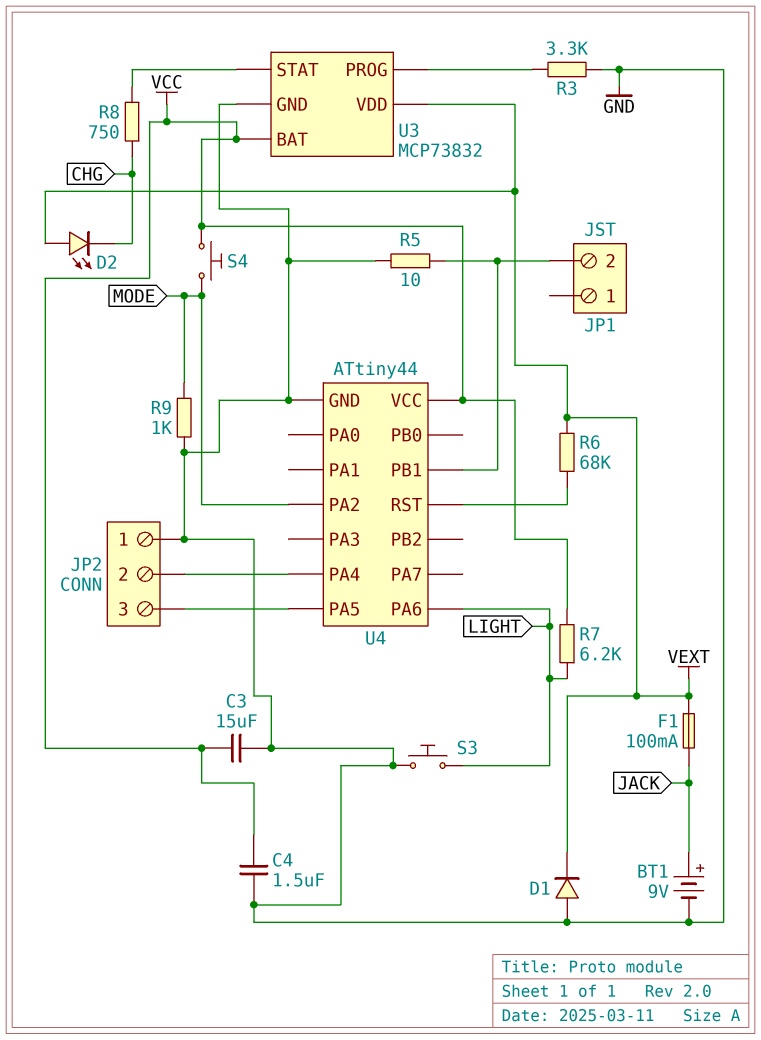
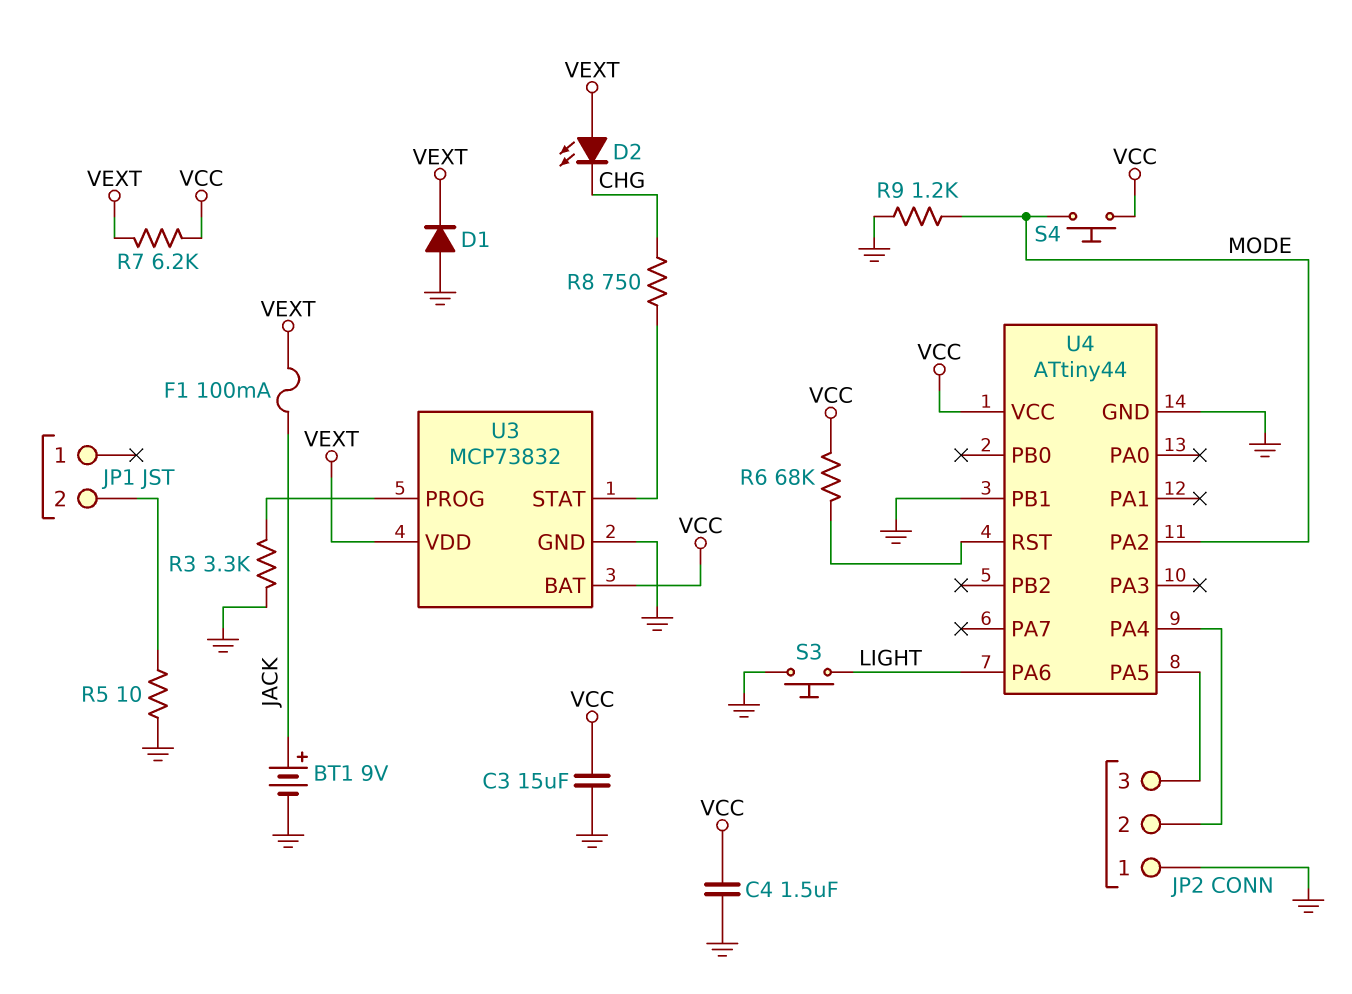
R6: 68k (U4/RST, VEXT) -> 68k (U4/RST, VCC)
R7: 6.2k (LIGHT, VCC) -> 6.2k (VCC, VEXT)
R9: 1k (GND, MODE) -> 1.2k (GND, MODE)
U4 pin PB1: JP1/2 -> GND

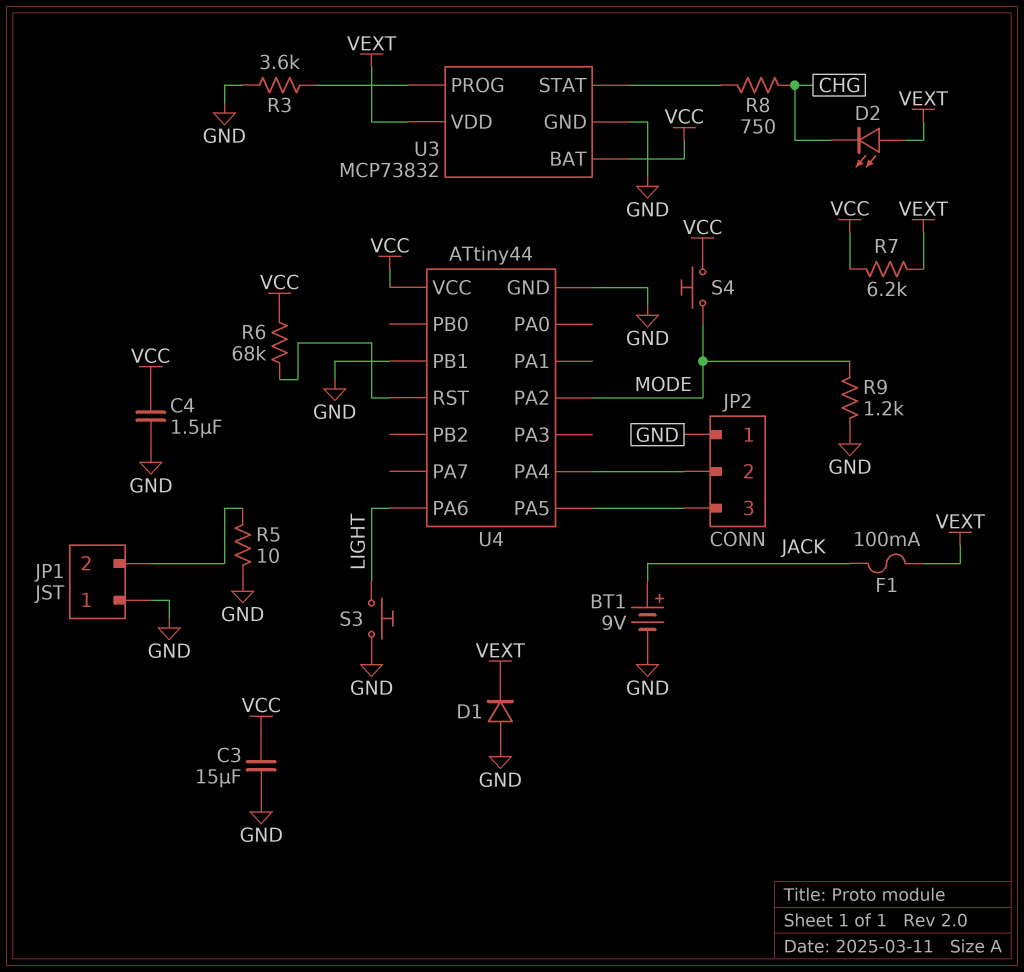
JP1 pin 1: none -> GND
R3: 3.3k (GND, U3/PROG) -> 3.6k (GND, U3/PROG)

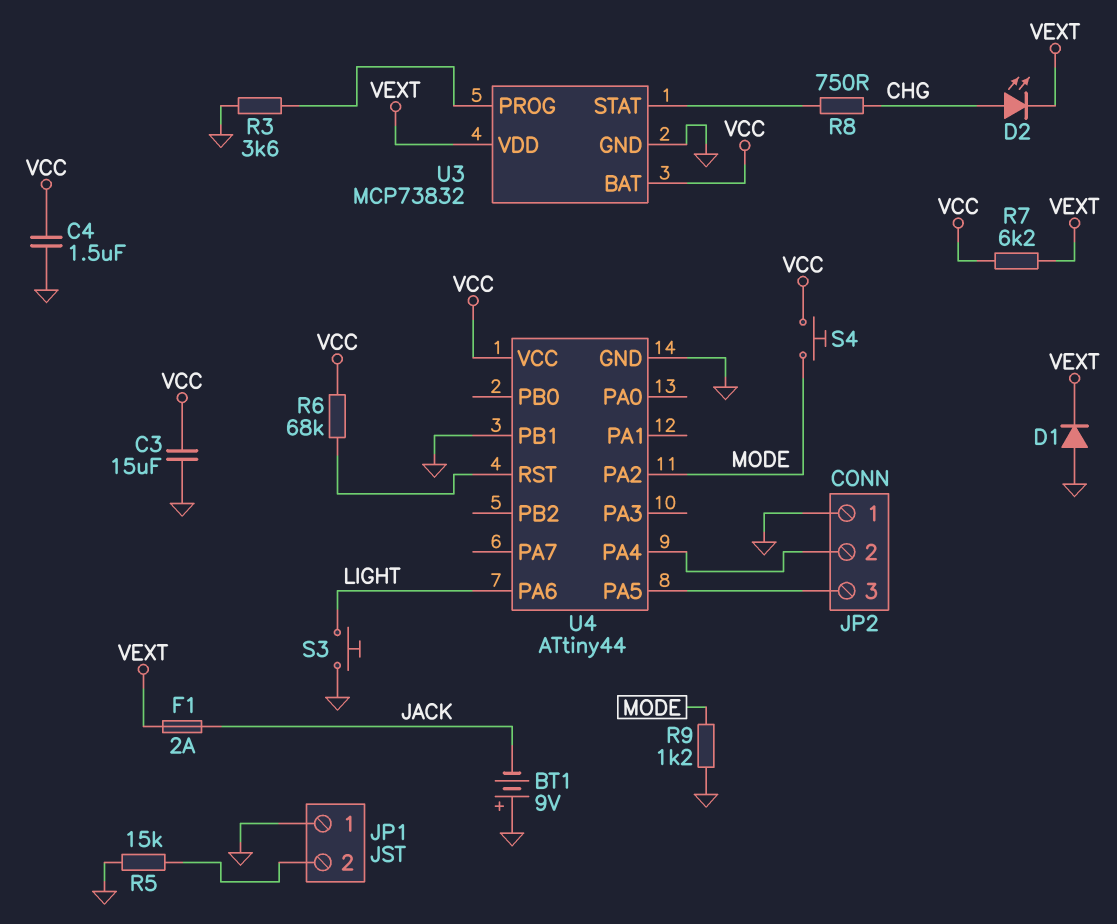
BT1: 9V (plus JACK, minus GND) -> 9V (plus GND, minus JACK)
D2: LED (A VEXT, K CHG) -> LED (A CHG, K VEXT)
F1: 100mA (JACK, VEXT) -> 2A (JACK, VEXT)
R5: 10 (GND, JP1/2) -> 15k (GND, JP1/2)

